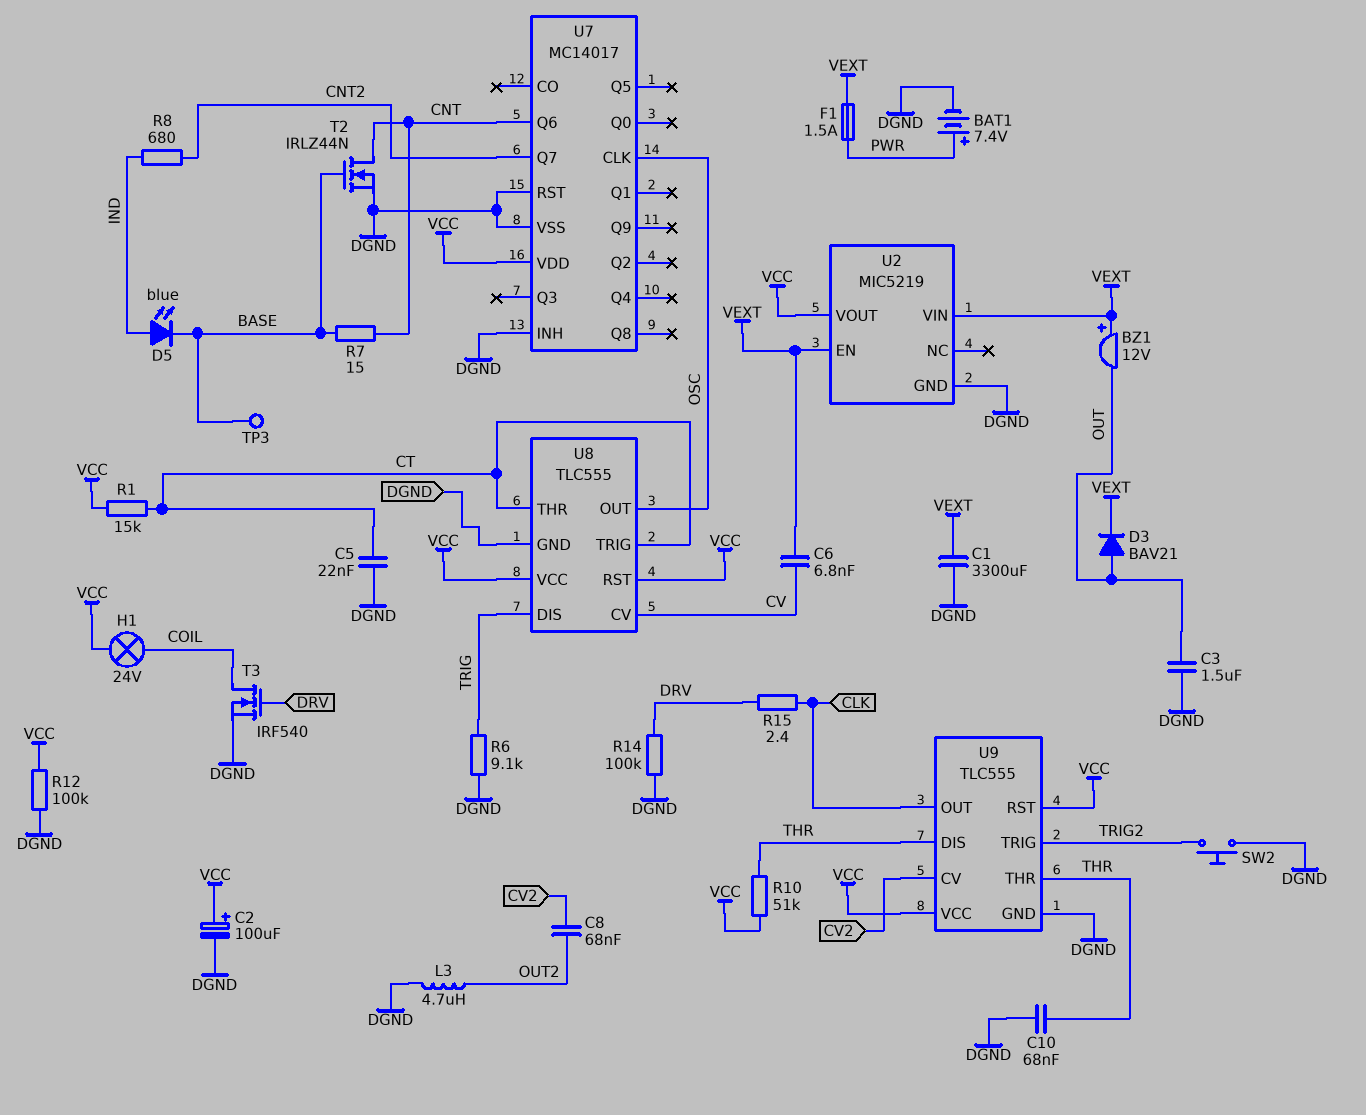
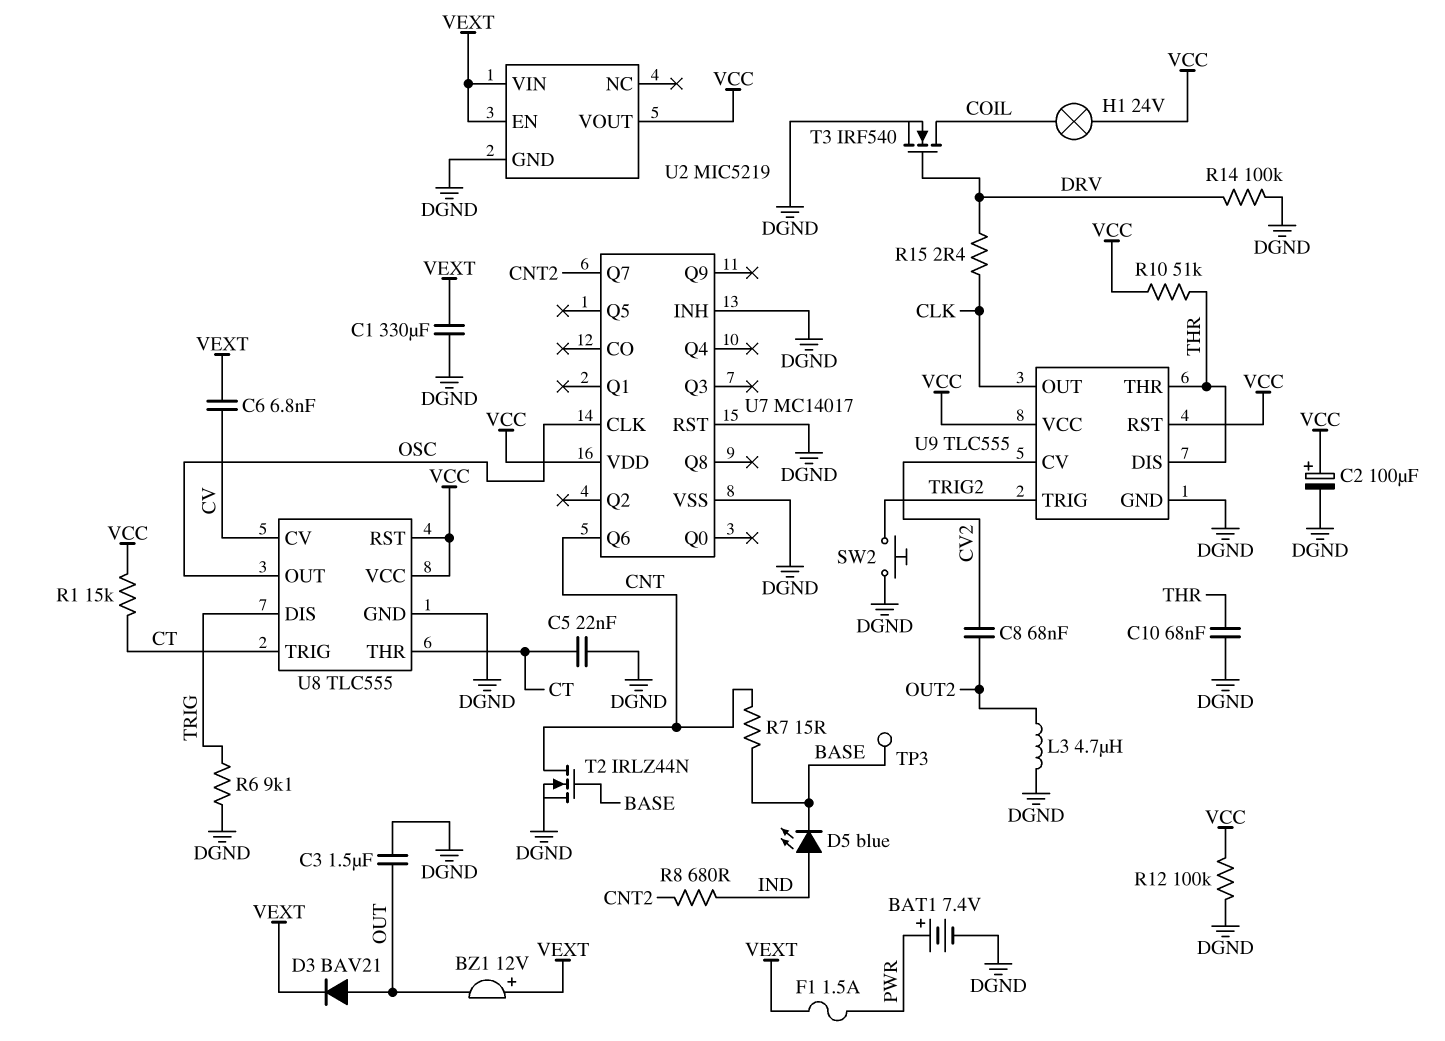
C1: 3300uF (DGND, VEXT) -> 330uF (DGND, VEXT)

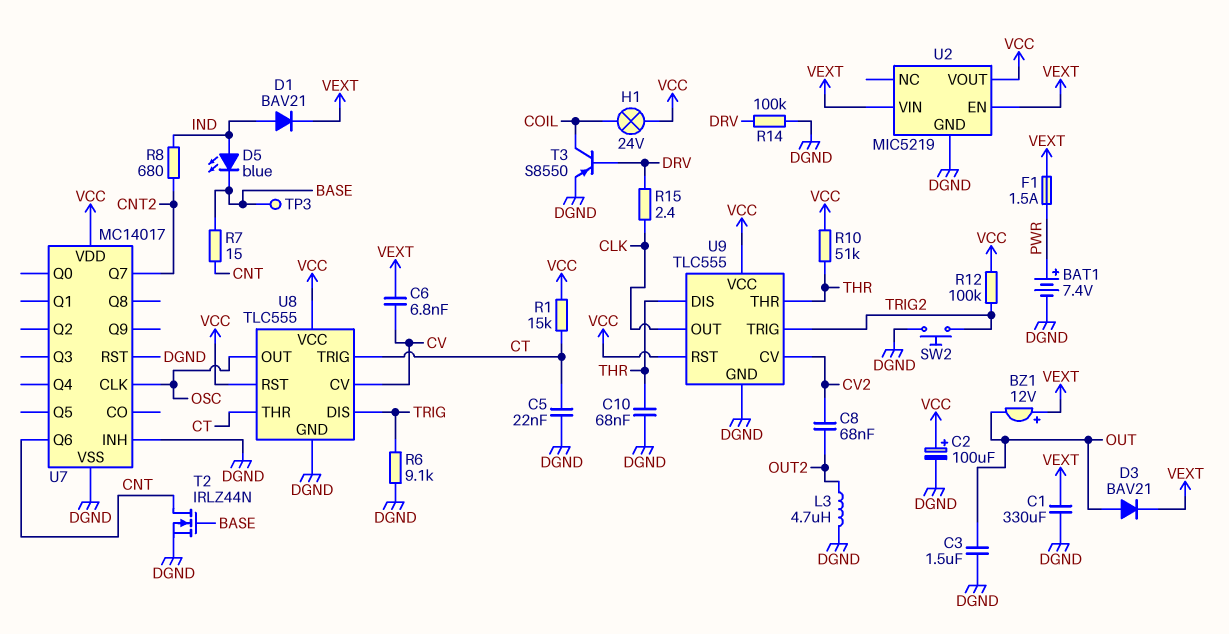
D1: none -> diode BAV21 (A IND, K VEXT)
R12: 100k (DGND, VCC) -> 100k (TRIG2, VCC)
T3: NMOS IRF540 (G DRV, D COIL, S DGND) -> PNP S8550 (B DRV, C COIL, E DGND)

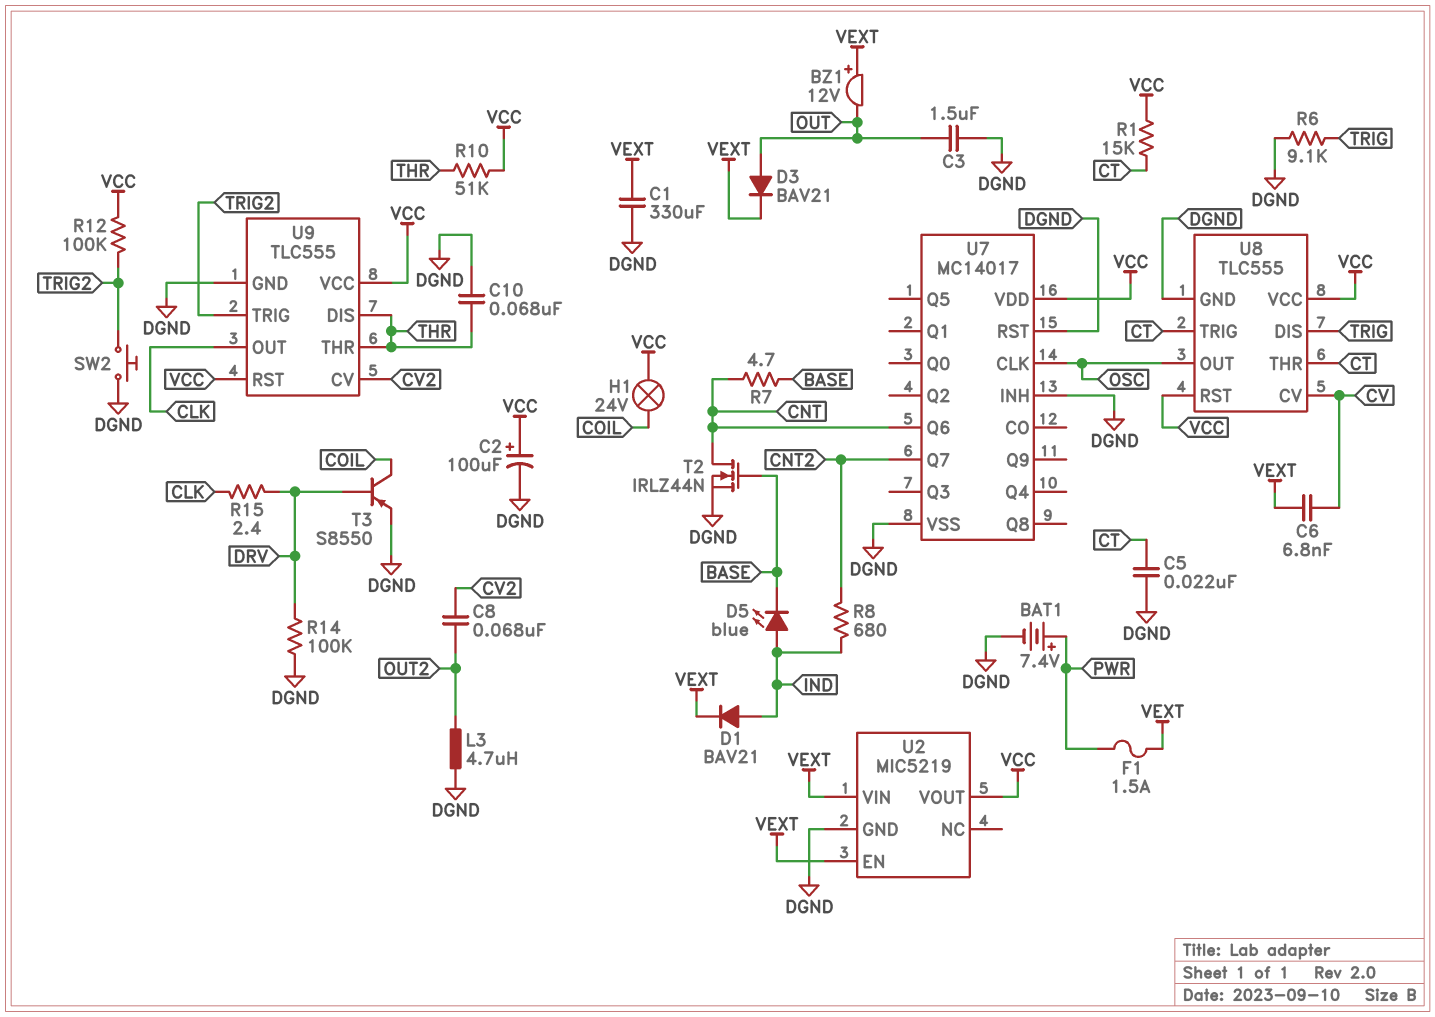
R7: 15 (BASE, CNT) -> 4.7 (BASE, CNT)
TP3: test point (BASE) -> none

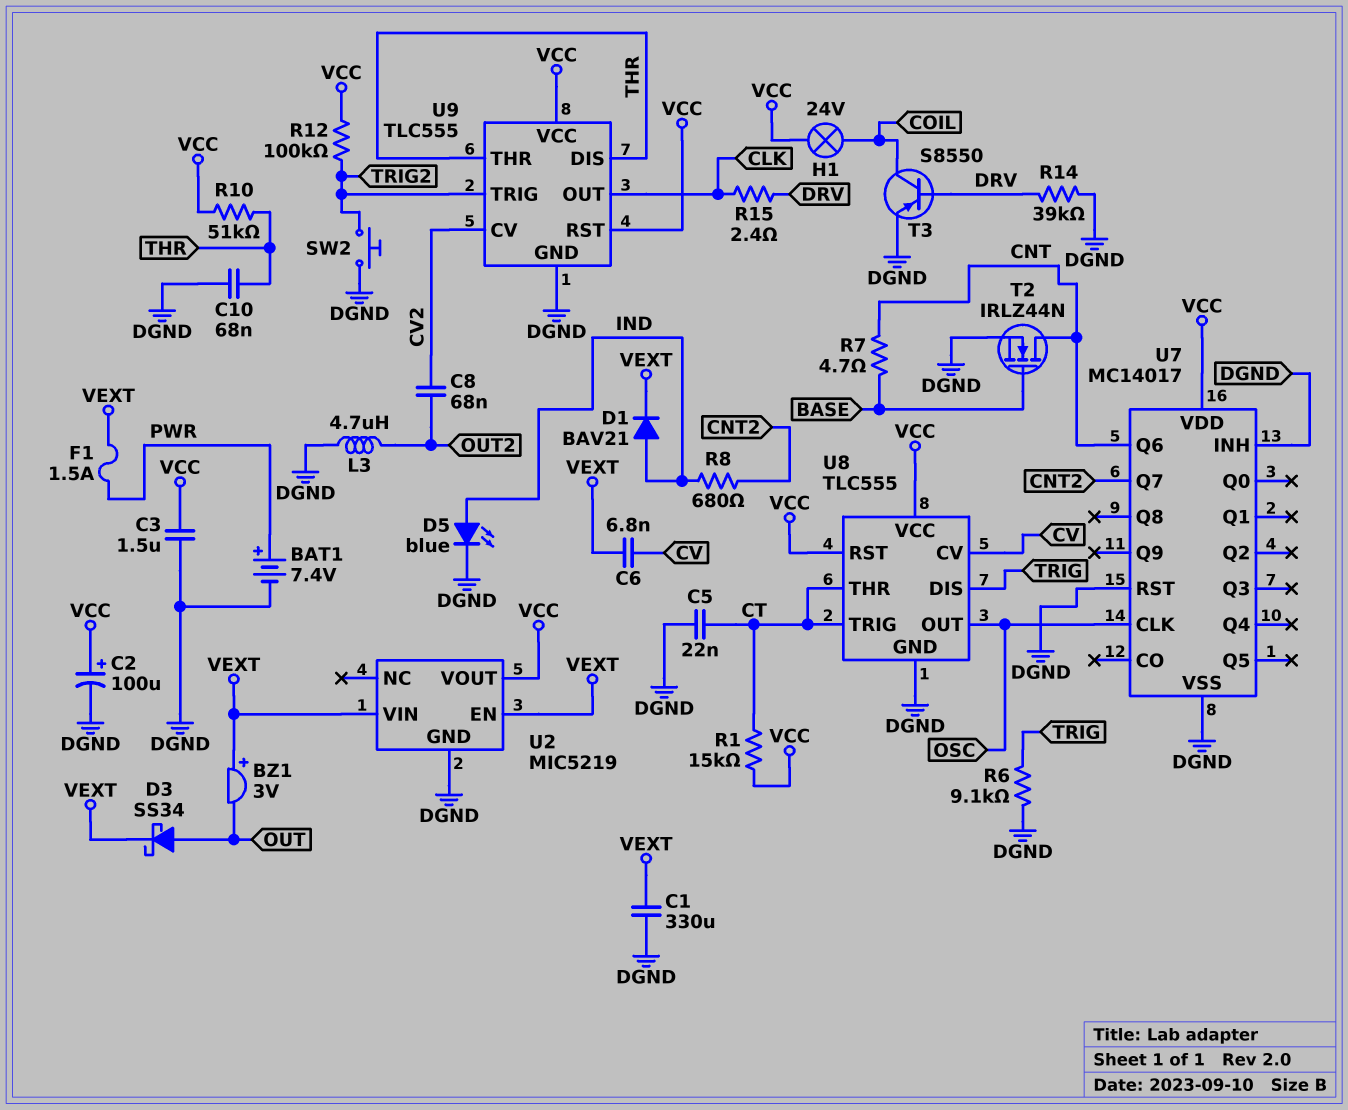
BZ1: buzzer 12V (plus VEXT, minus OUT) -> buzzer 3V (plus VEXT, minus OUT)
C3: 1.5uF (DGND, OUT) -> 1.5uF (DGND, VCC)
D3: diode BAV21 (A OUT, K VEXT) -> schottky SS34 (A OUT, K VEXT)
D5: LED blue (A IND, K BASE) -> LED blue (A IND, K DGND)
R14: 100k (DGND, DRV) -> 39k (DGND, DRV)

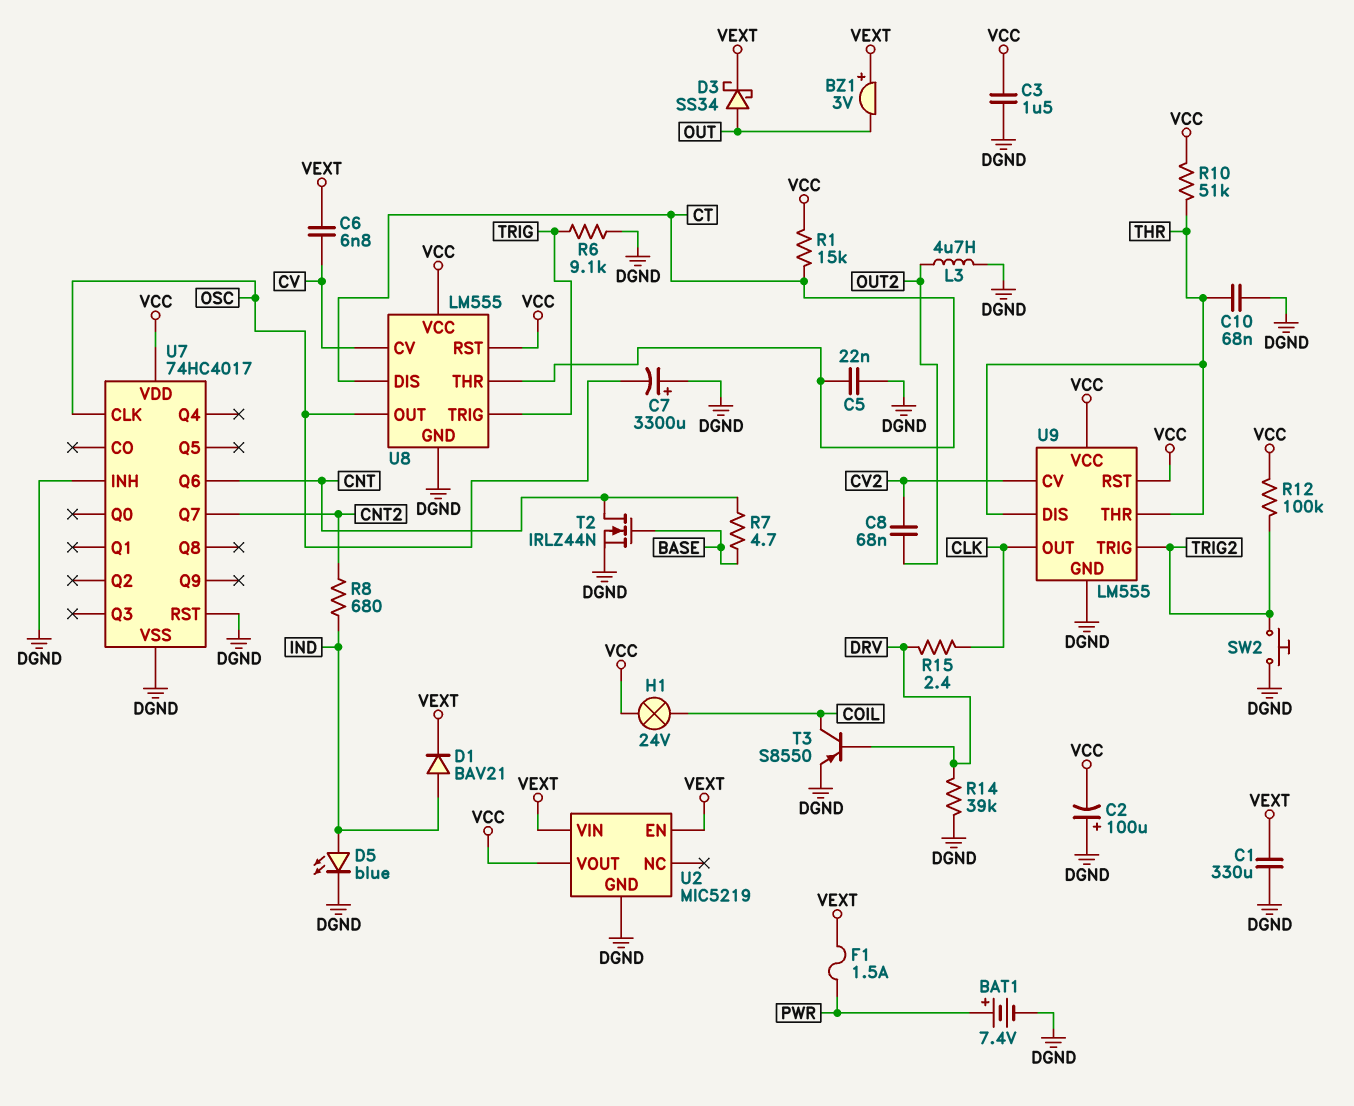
C2: 100uF (plus VCC, minus DGND) -> 100uF (plus DGND, minus VCC)
C7: none -> 3300uF (plus DGND, minus OSC)
U7: MC14017 -> 74HC4017
U8: TLC555 -> LM555
U8 pin DIS: TRIG -> CT
U8 pin TRIG: CT -> TRIG
U9: TLC555 -> LM555

